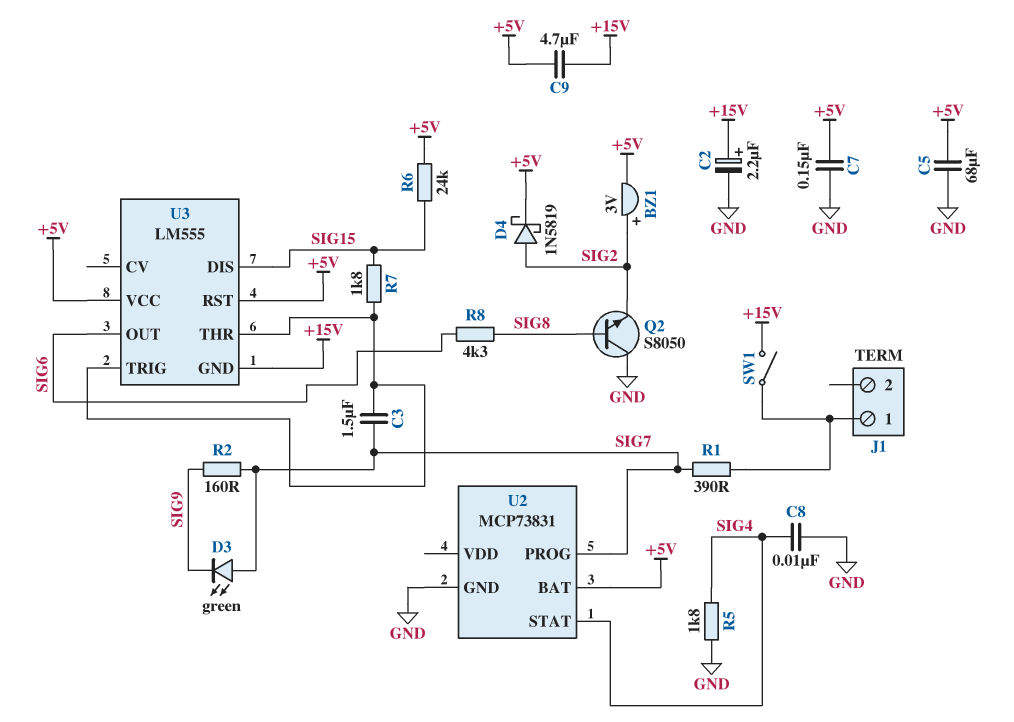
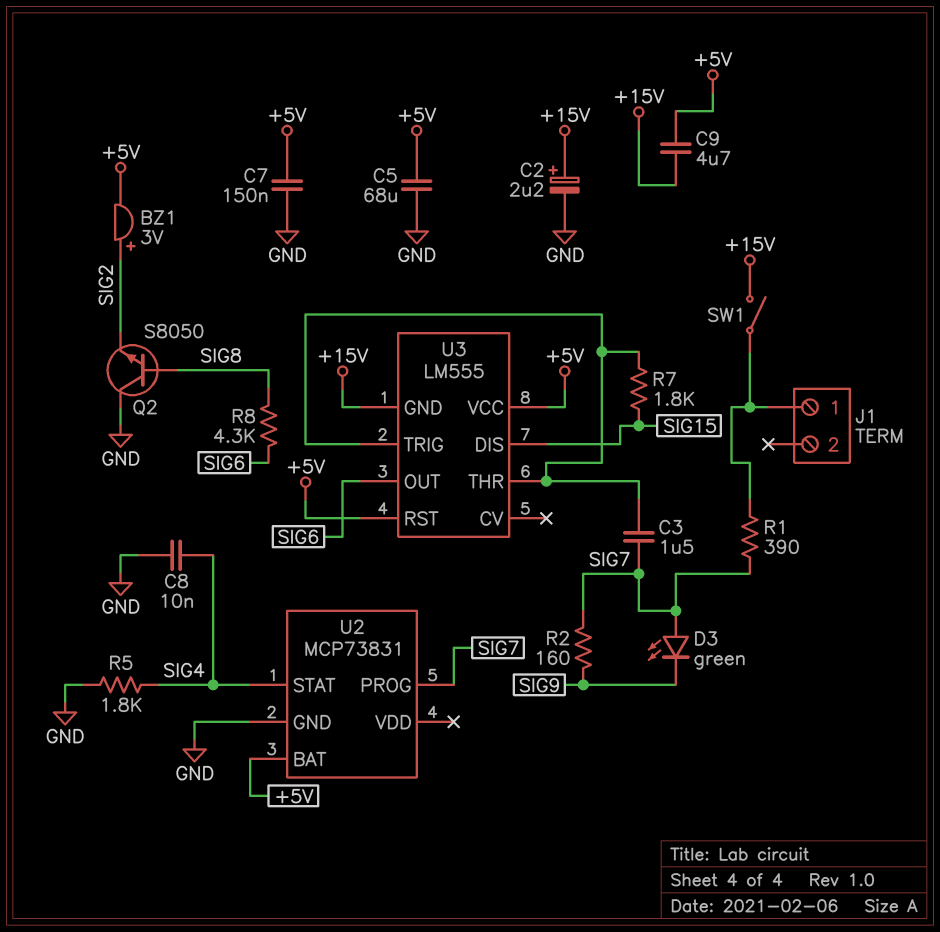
D4: schottky 1N5819 (A SIG2, K +5V) -> none
R6: 24k (+5V, SIG15) -> none

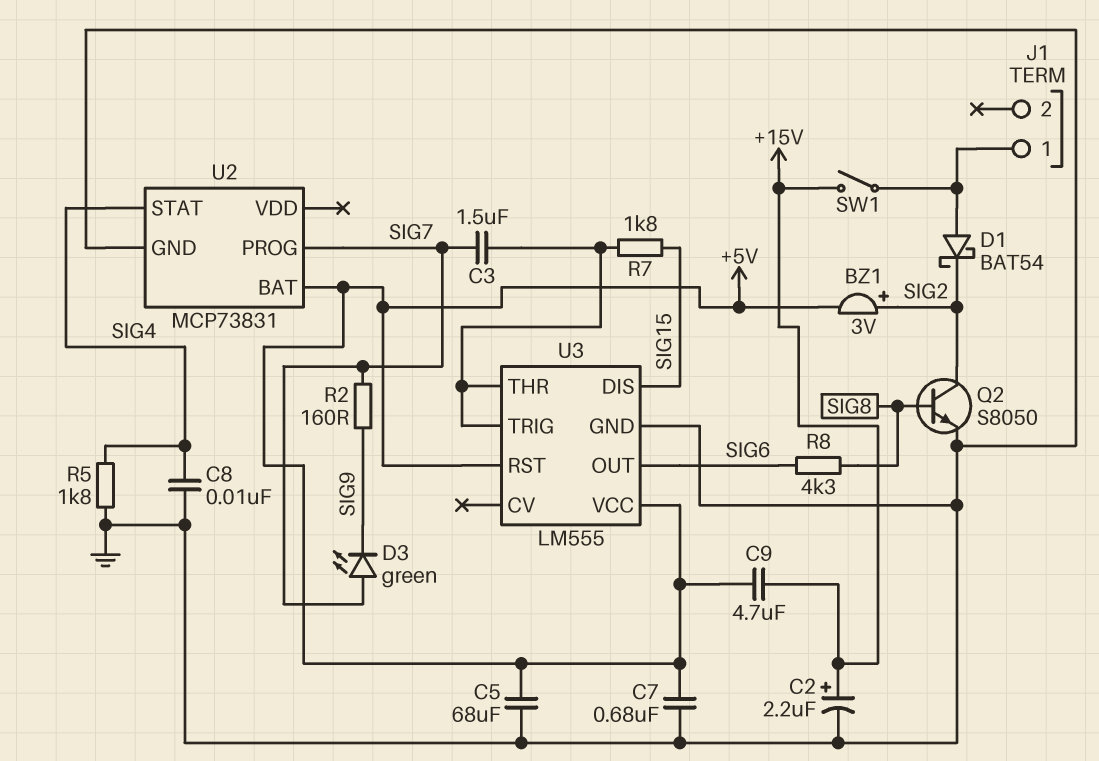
C7: 150nF (+5V, GND) -> 680nF (+5V, GND)
D1: none -> schottky BAT54 (A J1/1, K SIG2)
Q2: NPN S8050 (B SIG8, C GND, E SIG2) -> NPN S8050 (B SIG8, C SIG2, E GND)
R1: 390 (J1/1, SIG7) -> none
U3 pin GND: +15V -> GND

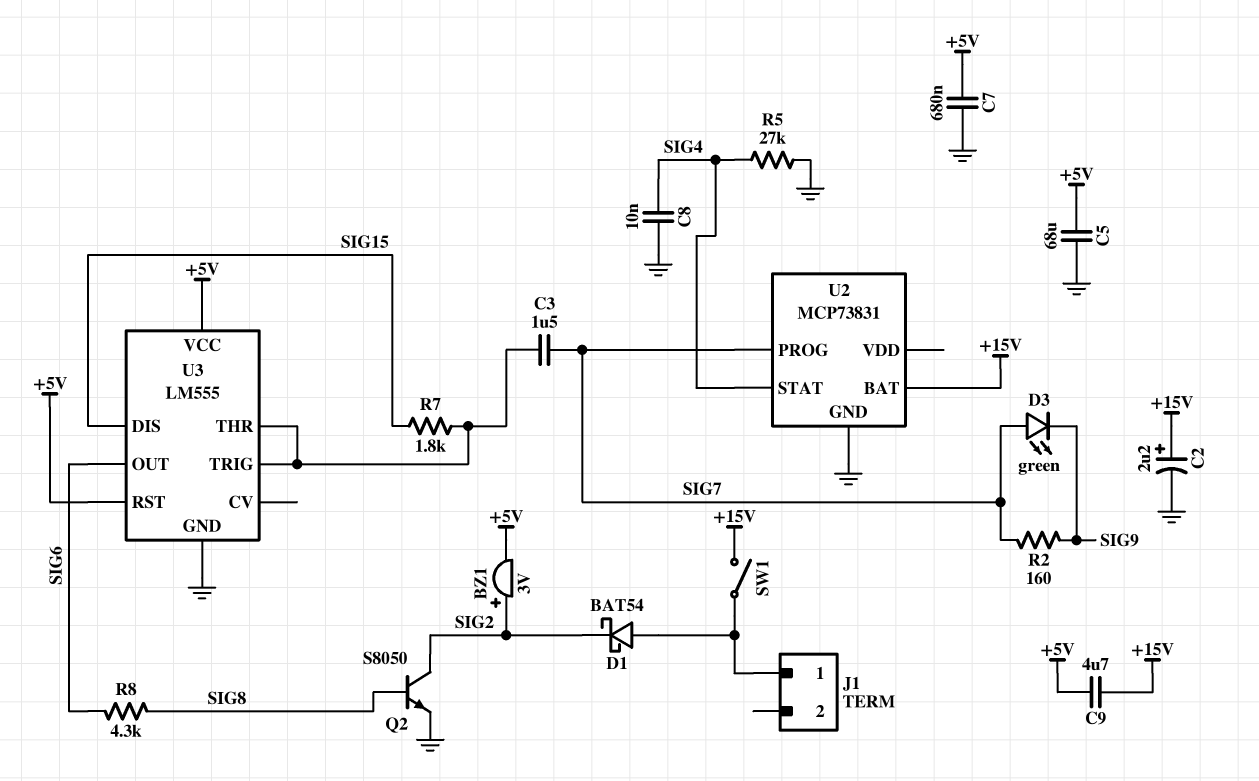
R5: 1.8k (GND, SIG4) -> 27k (GND, SIG4)
U2 pin BAT: +5V -> +15V

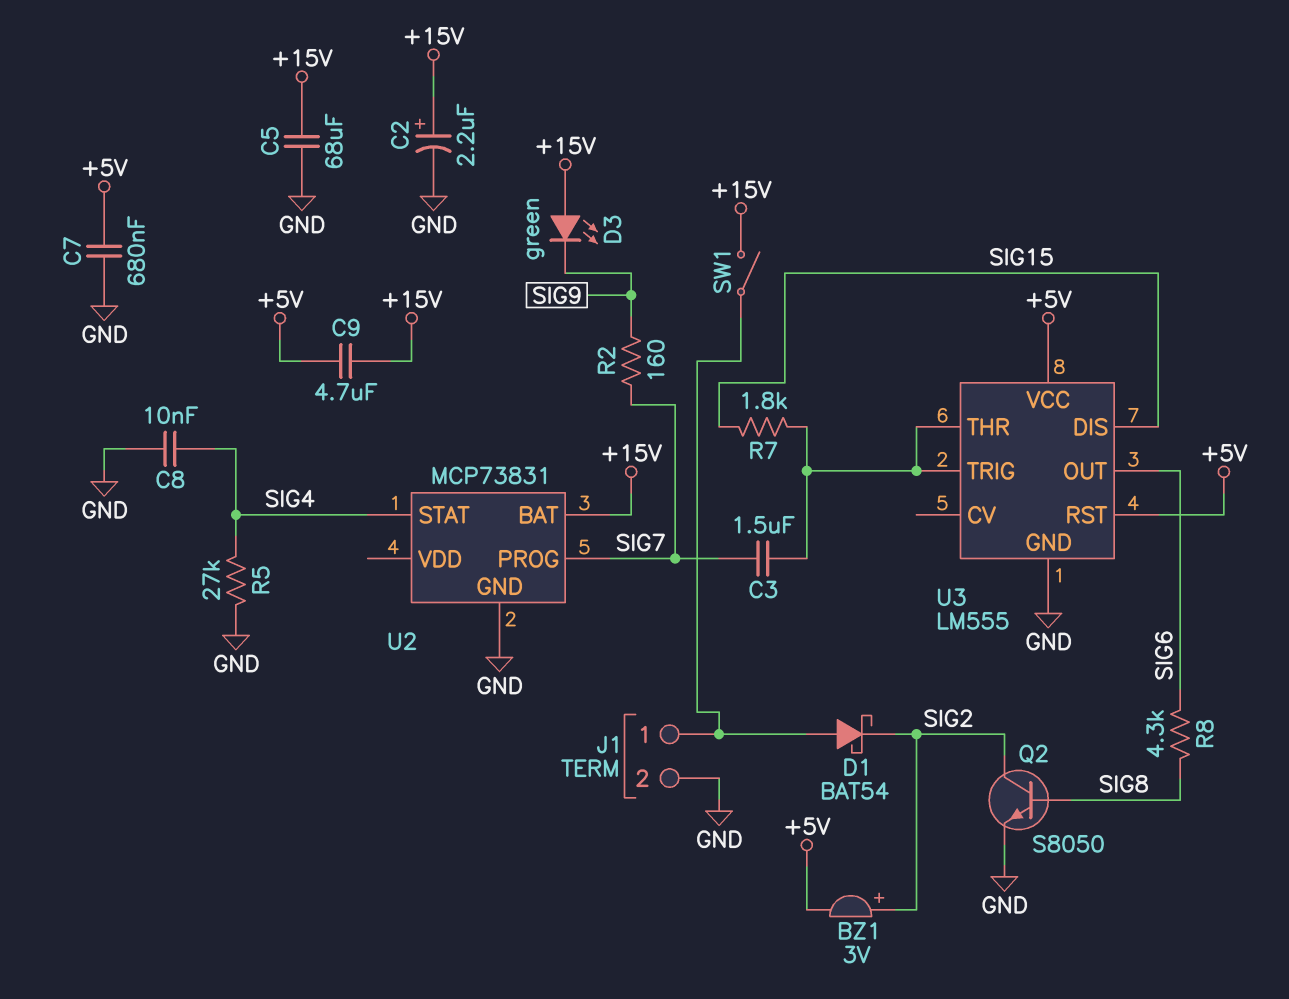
C5: 68uF (+5V, GND) -> 68uF (+15V, GND)
D3: LED green (A SIG7, K SIG9) -> LED green (A +15V, K SIG9)
J1 pin 2: none -> GND

